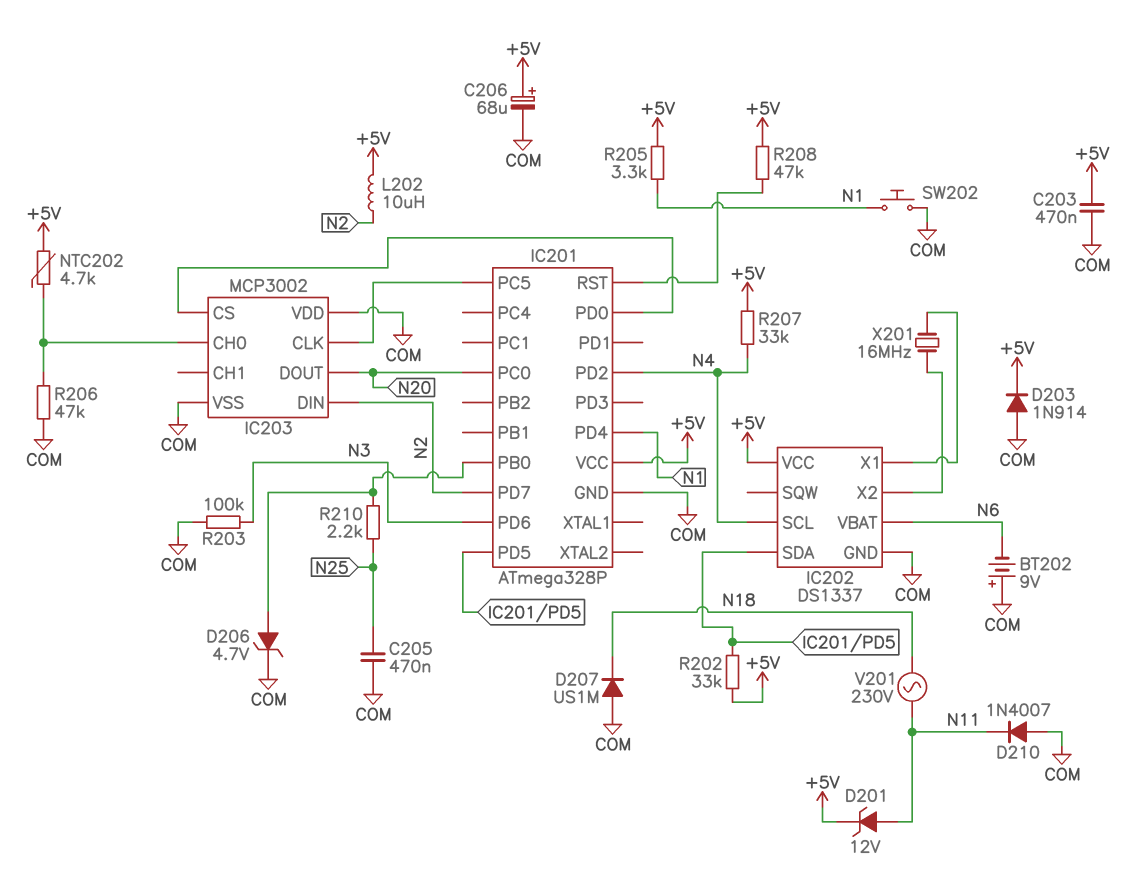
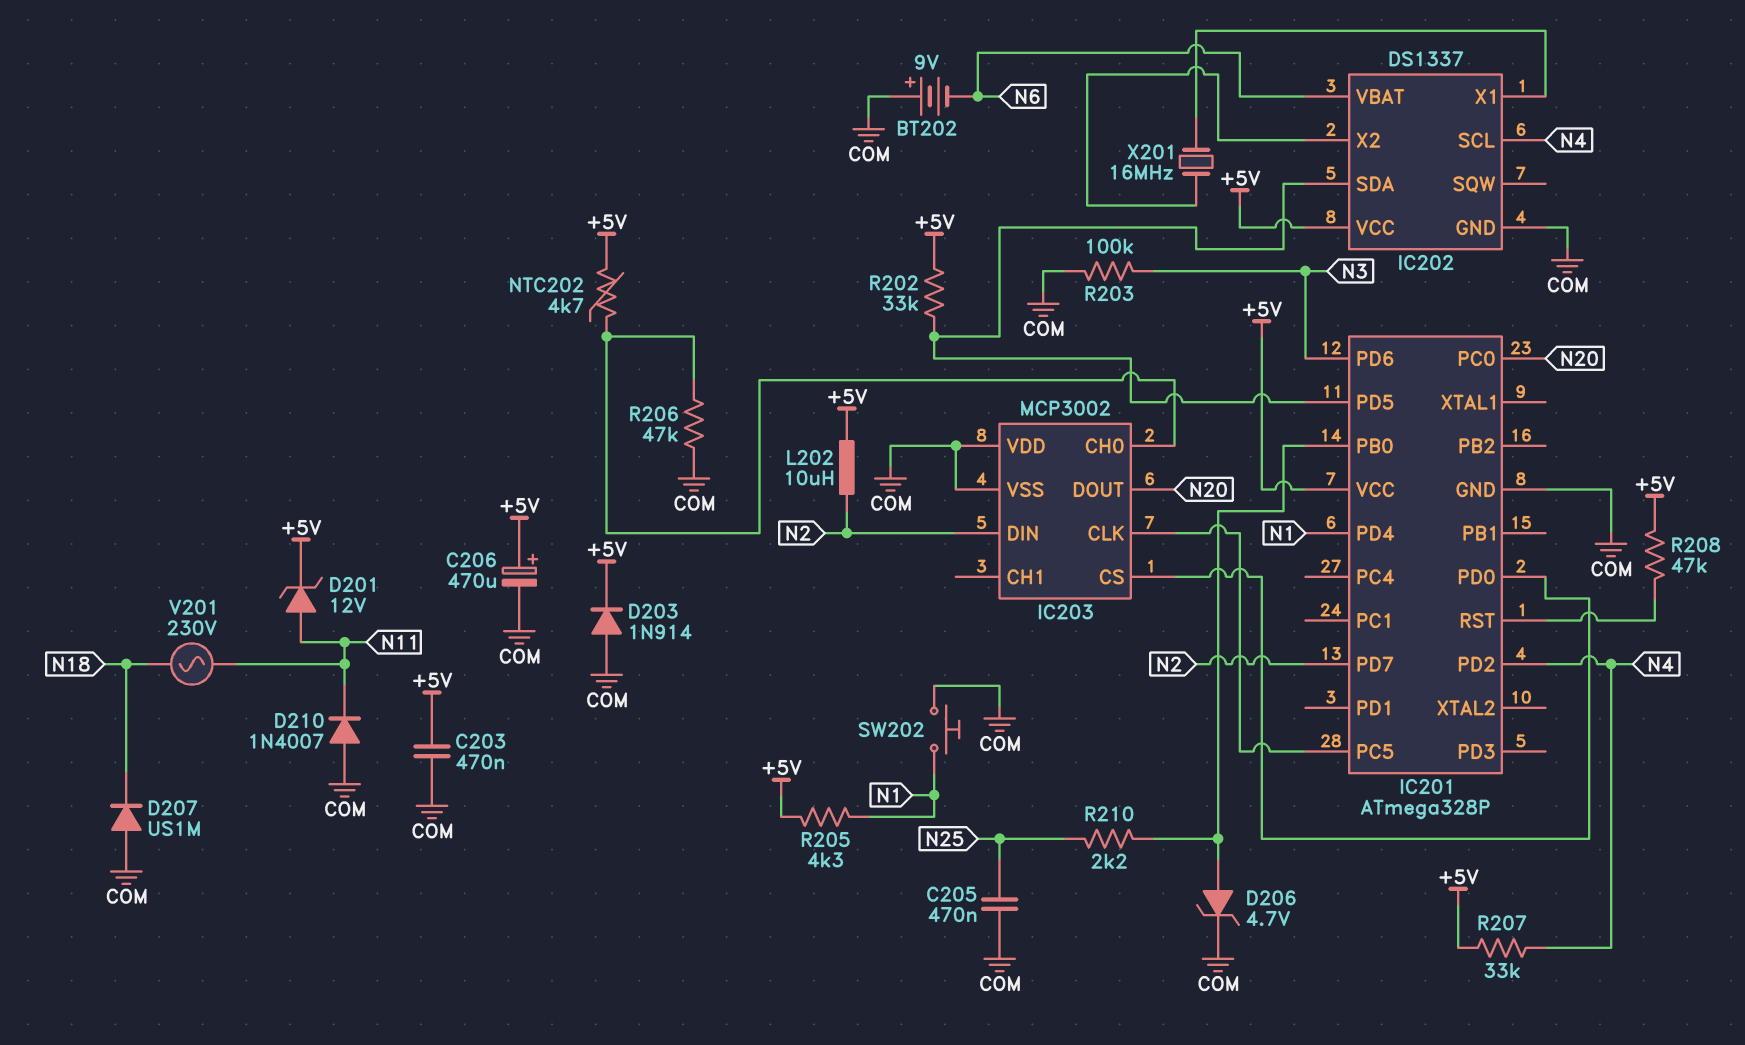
C206: 68uF (plus +5V, minus COM) -> 470uF (plus +5V, minus COM)
R205: 3.3k (+5V, N1) -> 4.3k (+5V, N1)

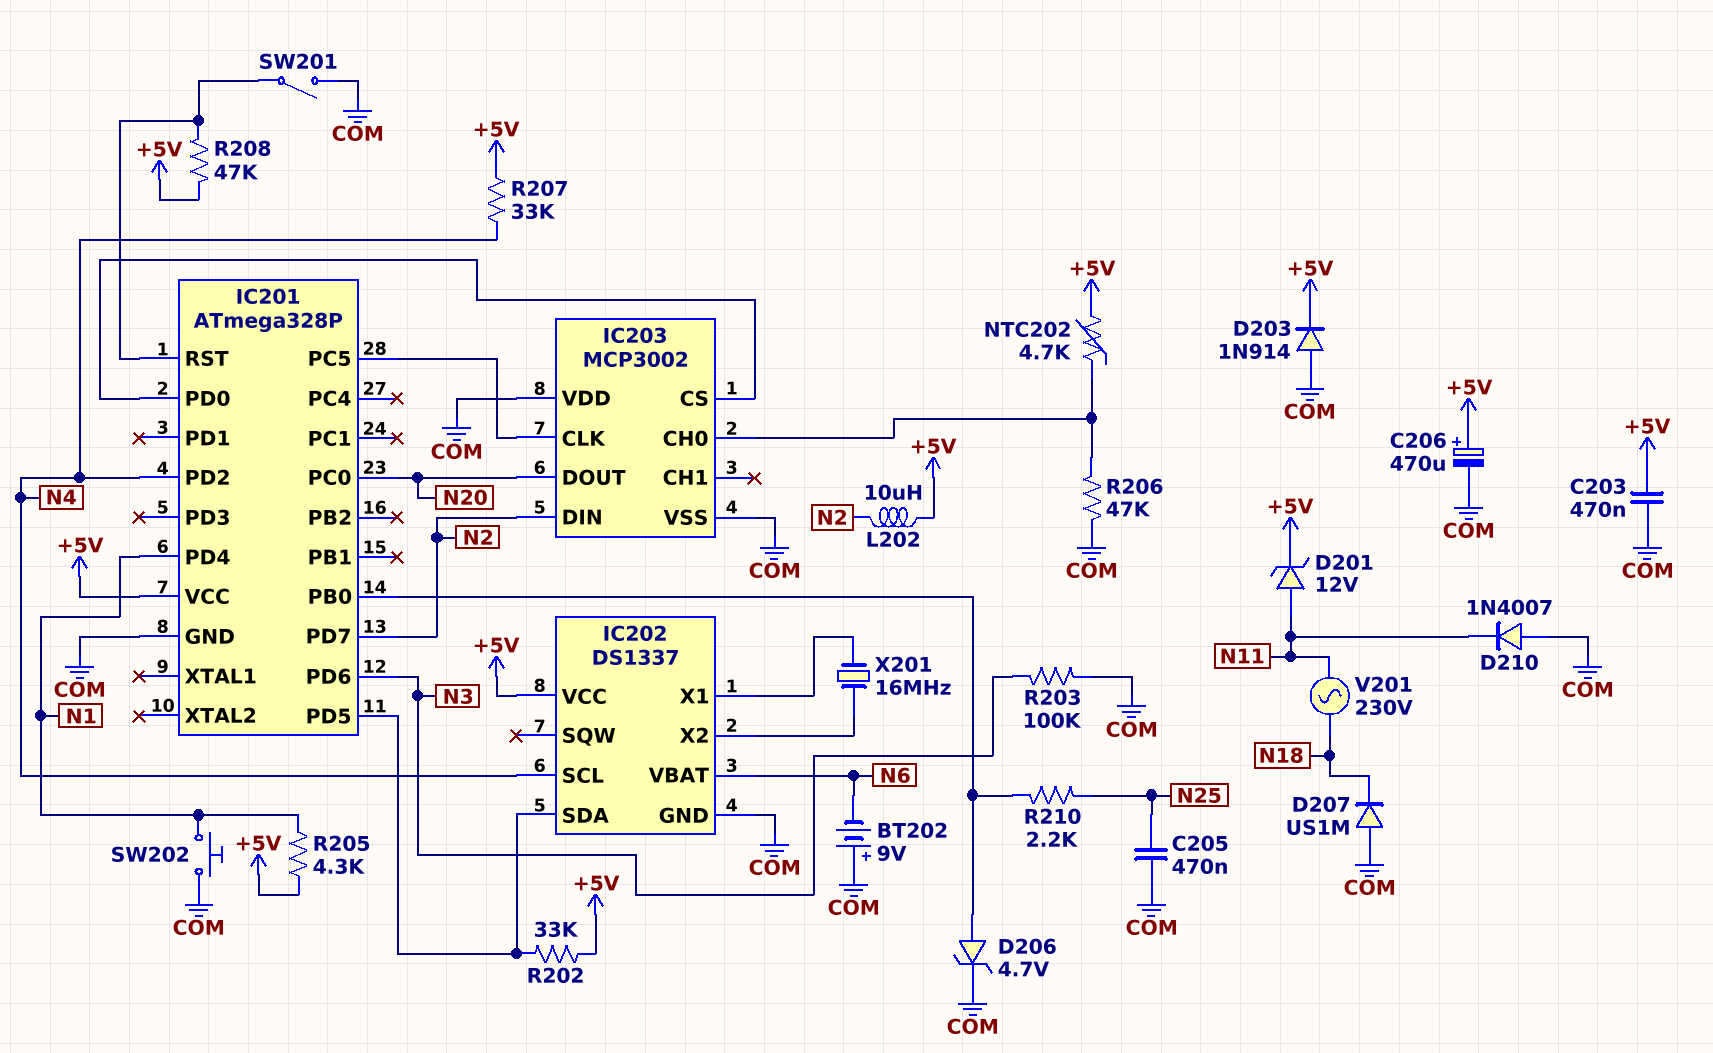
SW201: none -> switch (COM, IC201/RST)

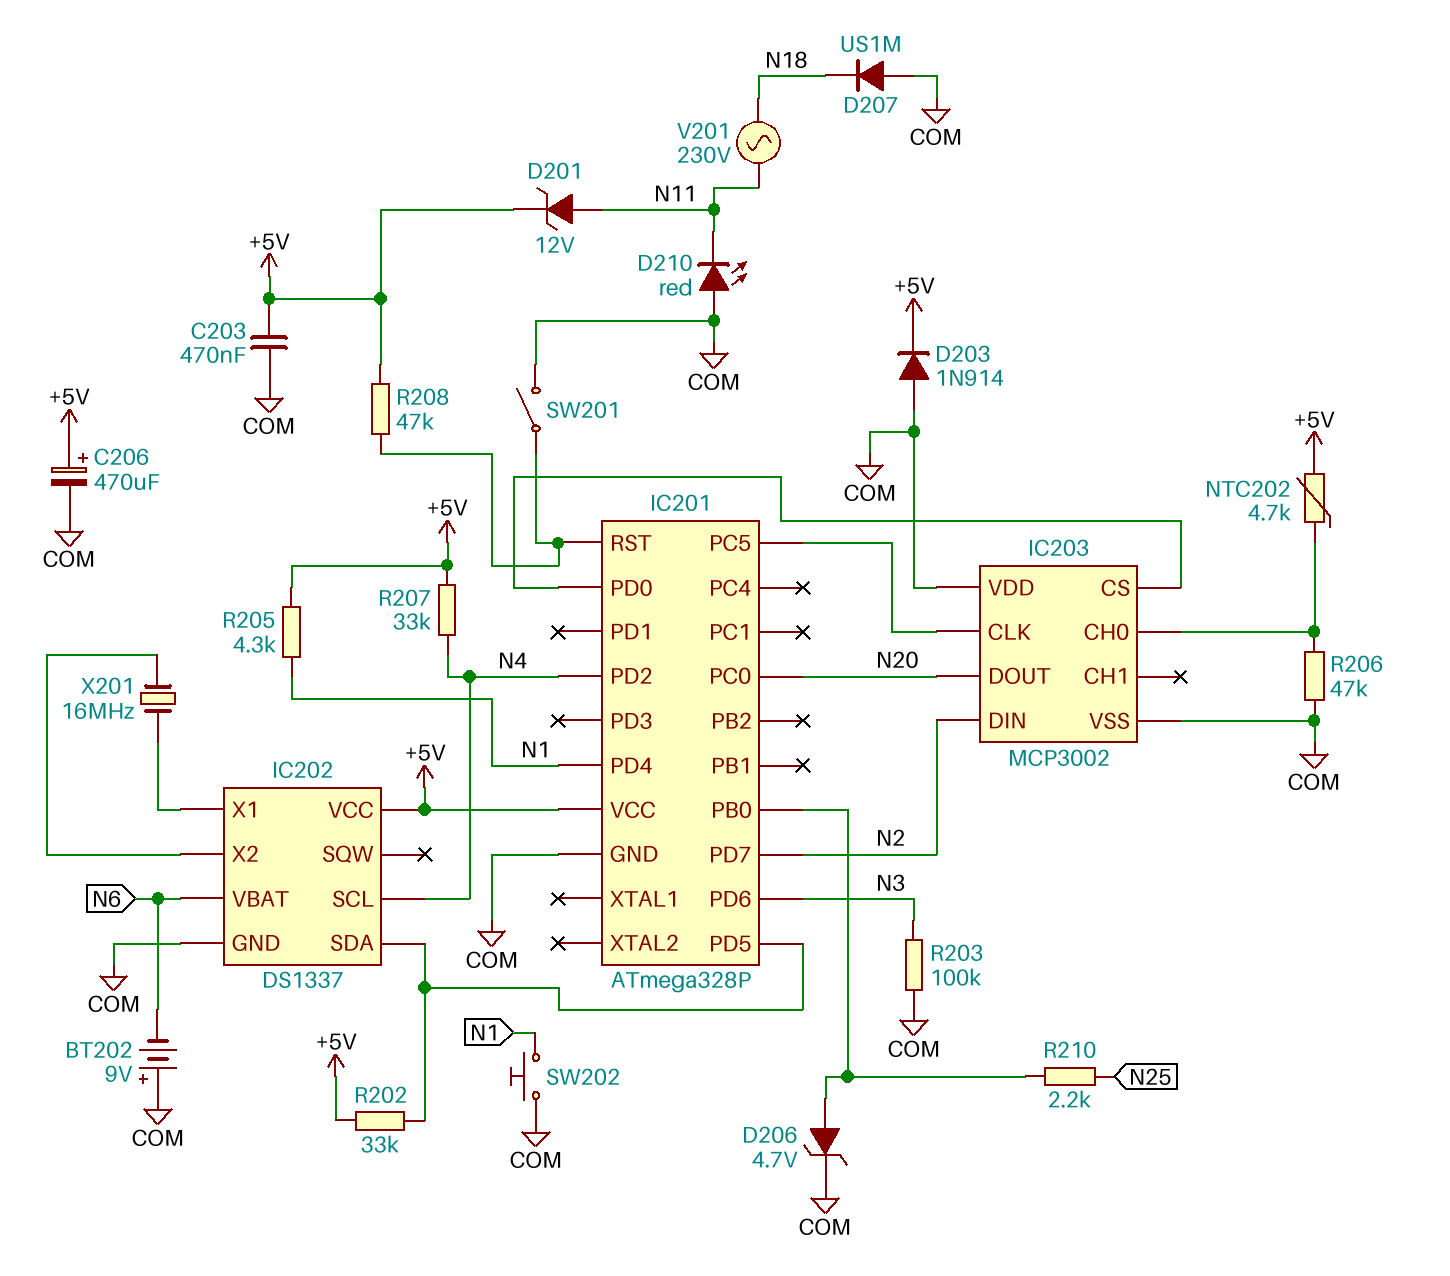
C205: 470nF (COM, N25) -> none
D210: diode 1N4007 (A COM, K N11) -> LED red (A COM, K N11)
L202: 10uH (+5V, N2) -> none

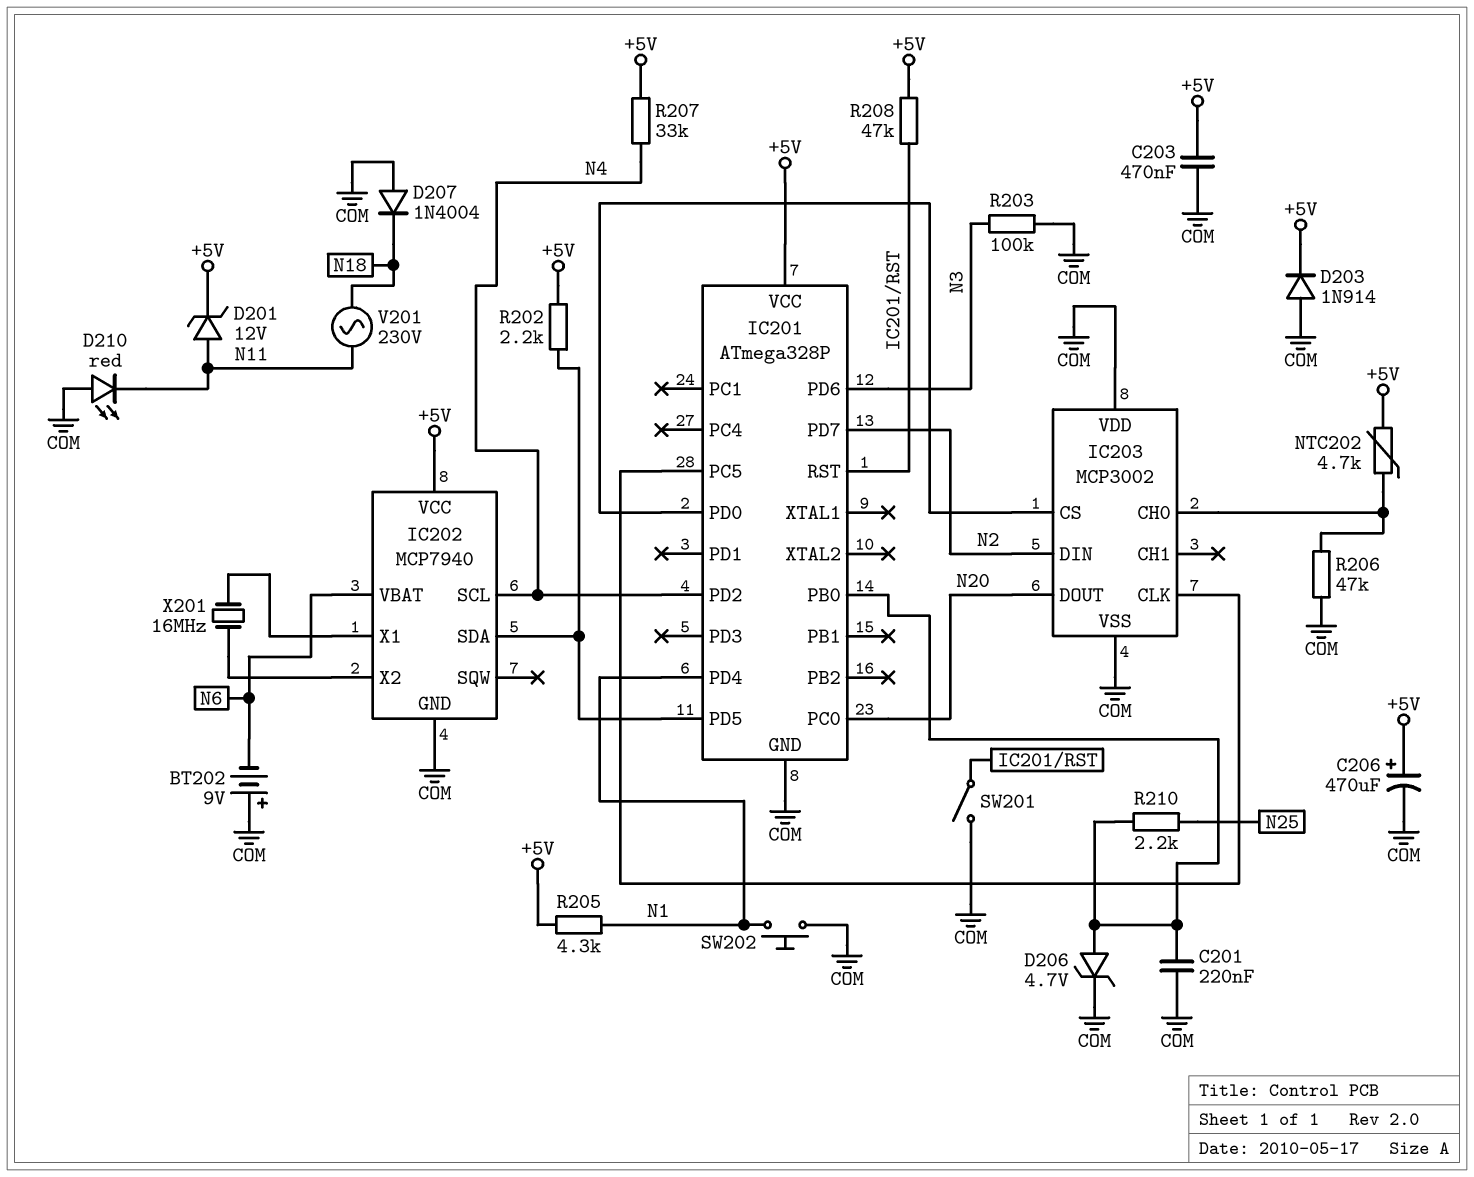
C201: none -> 220nF (COM, IC201/PB0)
D207: diode US1M (A COM, K N18) -> diode 1N4004 (A COM, K N18)
IC202: DS1337 -> MCP7940
R202: 33k (+5V, IC201/PD5) -> 2.2k (+5V, IC201/PD5)

